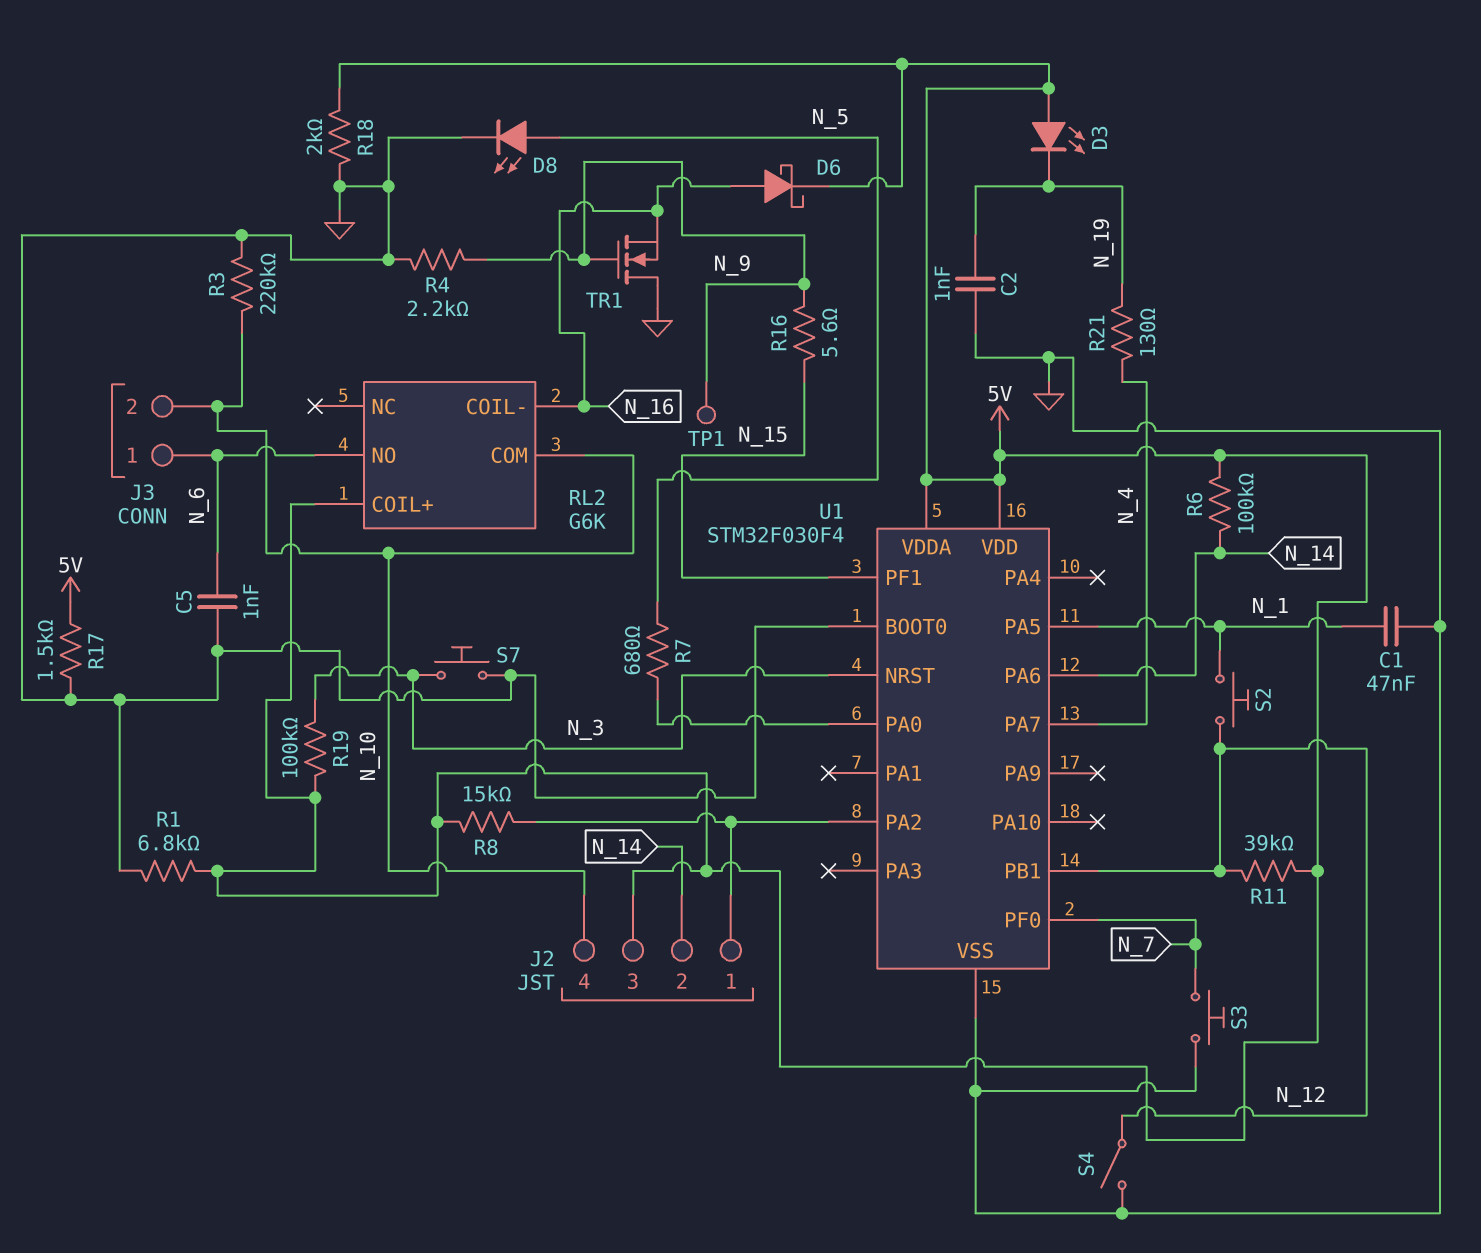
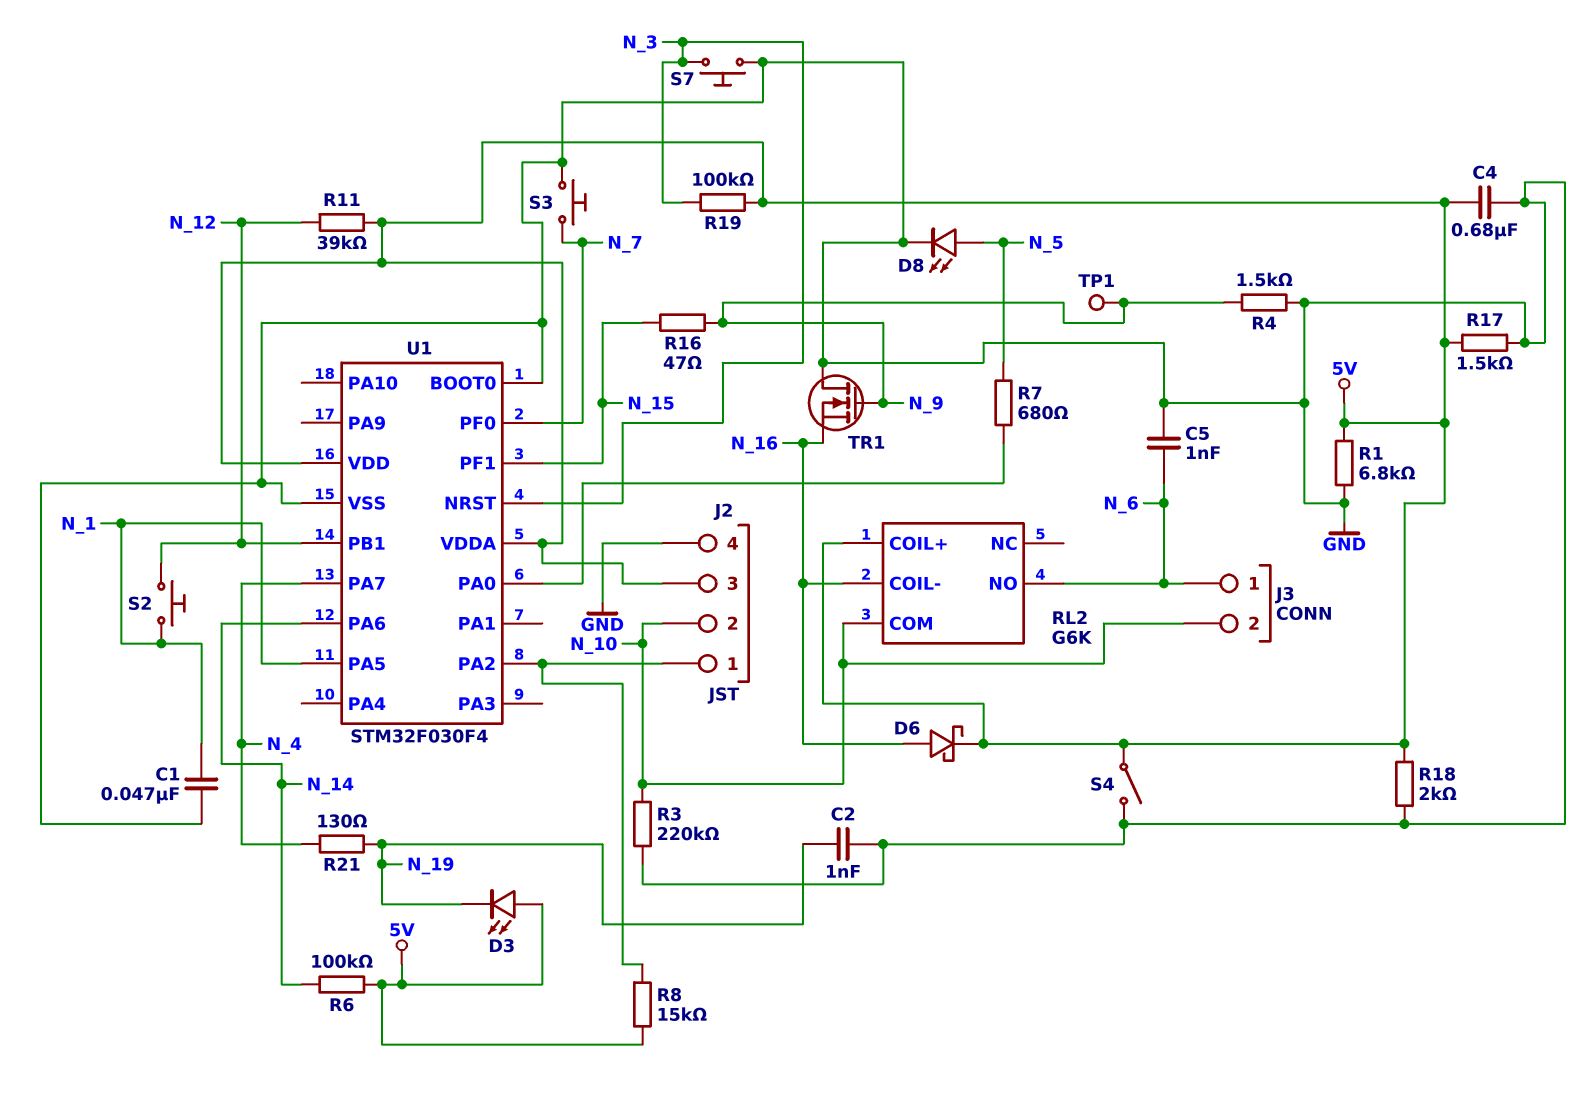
C4: none -> 680nF (5V, GND)
J2 pin 2: N_14 -> N_10
J2 pin 4: N_10 -> GND
R4: 2.2k (GND, N_9) -> 1.5k (GND, N_9)
R16: 5.6 (N_9, N_15) -> 47 (N_9, N_15)
S4: switch (GND, N_12) -> switch (5V, GND)

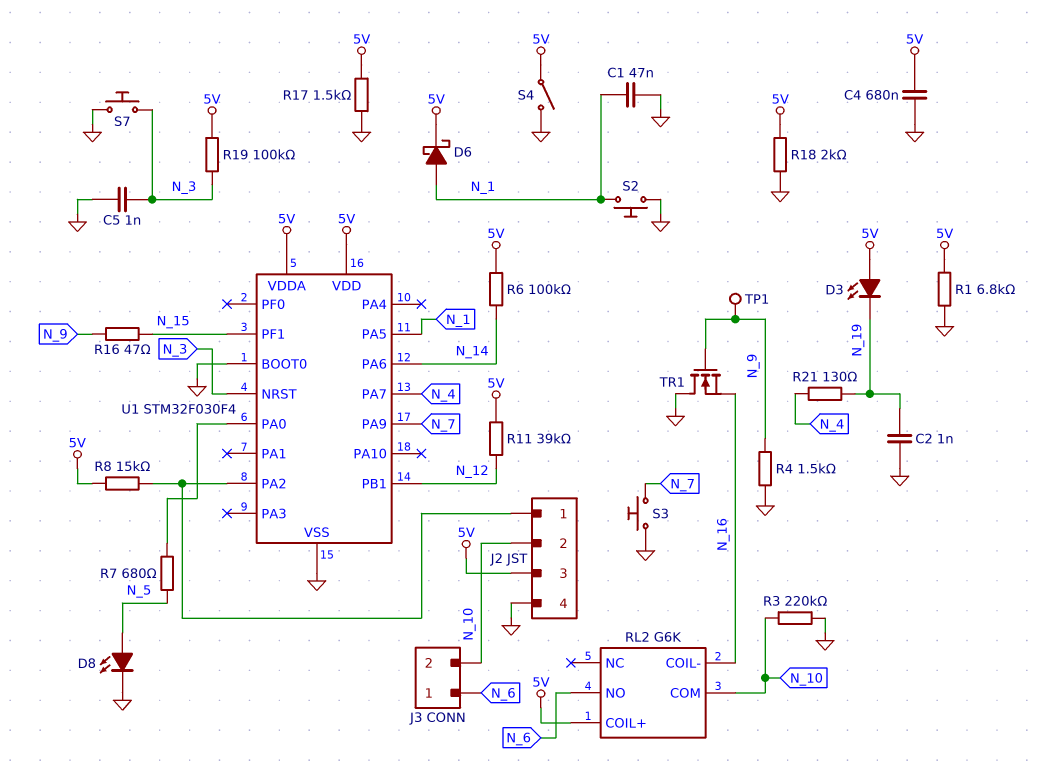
C5: 1nF (GND, N_6) -> 1nF (GND, N_3)
D6: schottky (A N_16, K 5V) -> schottky (A N_1, K 5V)
S2: button (N_1, N_12) -> button (GND, N_1)
U1 pin PA9: none -> N_7
U1 pin PF0: N_7 -> none

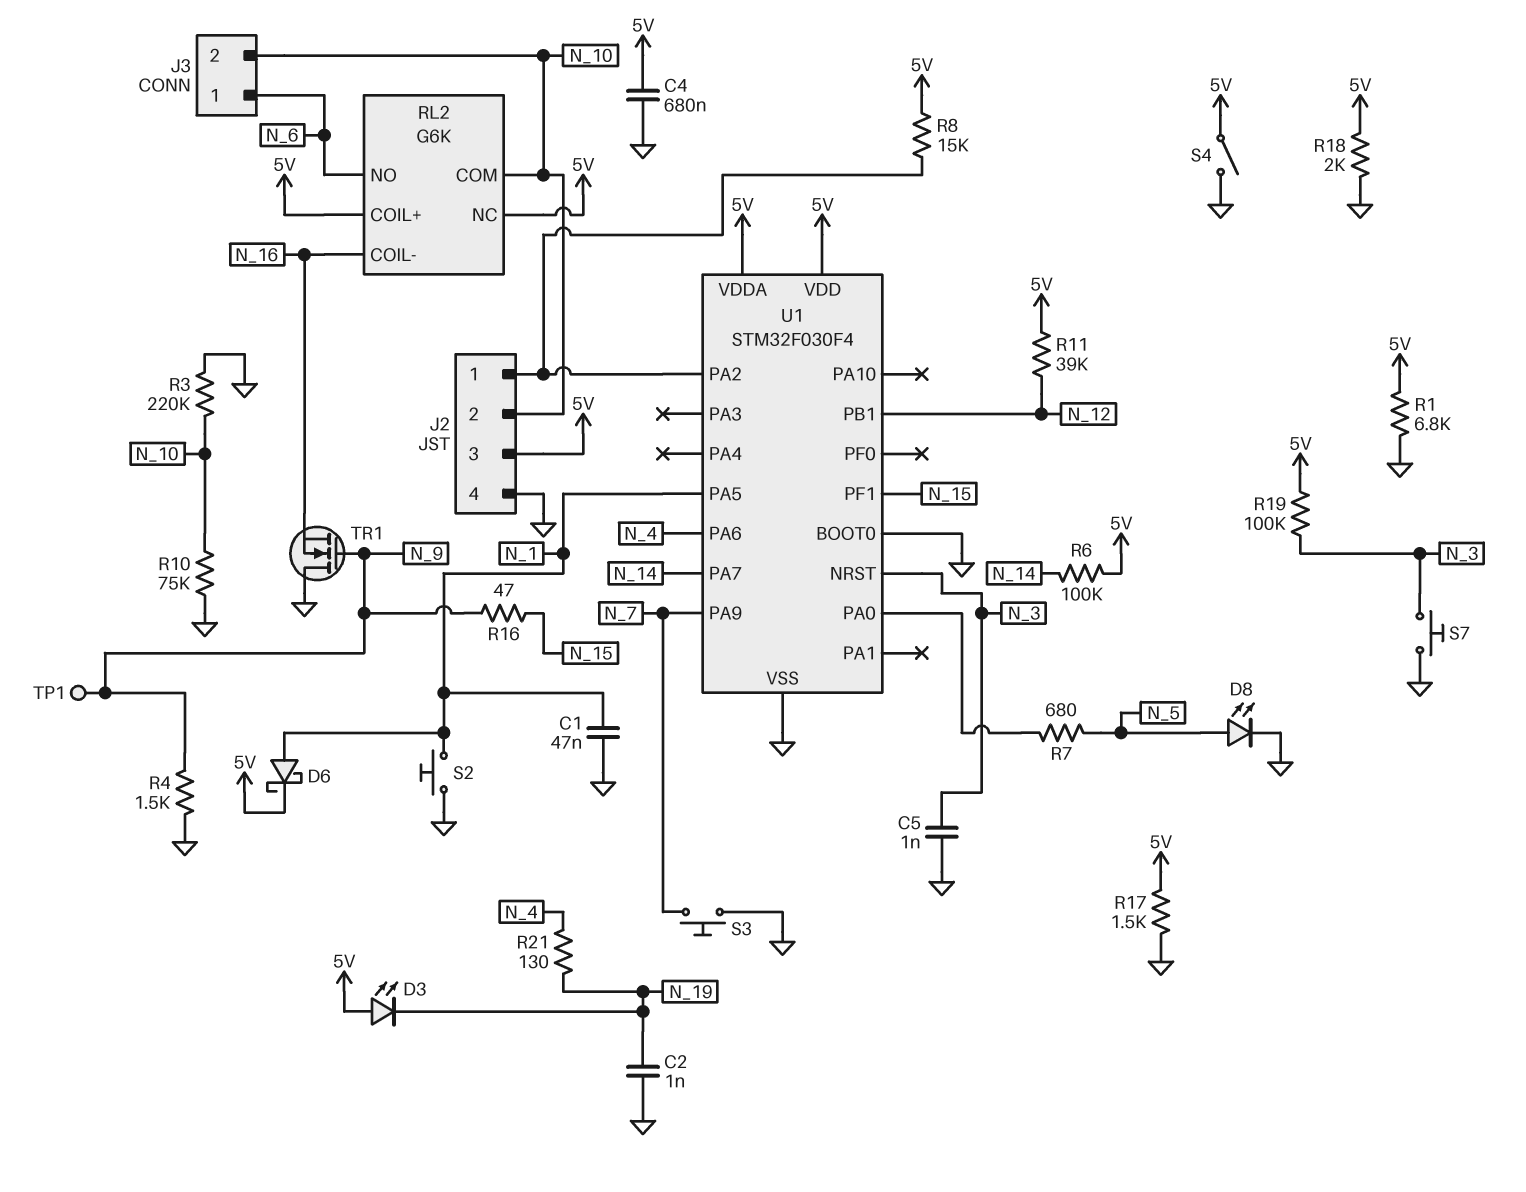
R10: none -> 75k (GND, N_10)
RL2 pin NC: none -> 5V
U1 pin PA6: N_14 -> N_4
U1 pin PA7: N_4 -> N_14

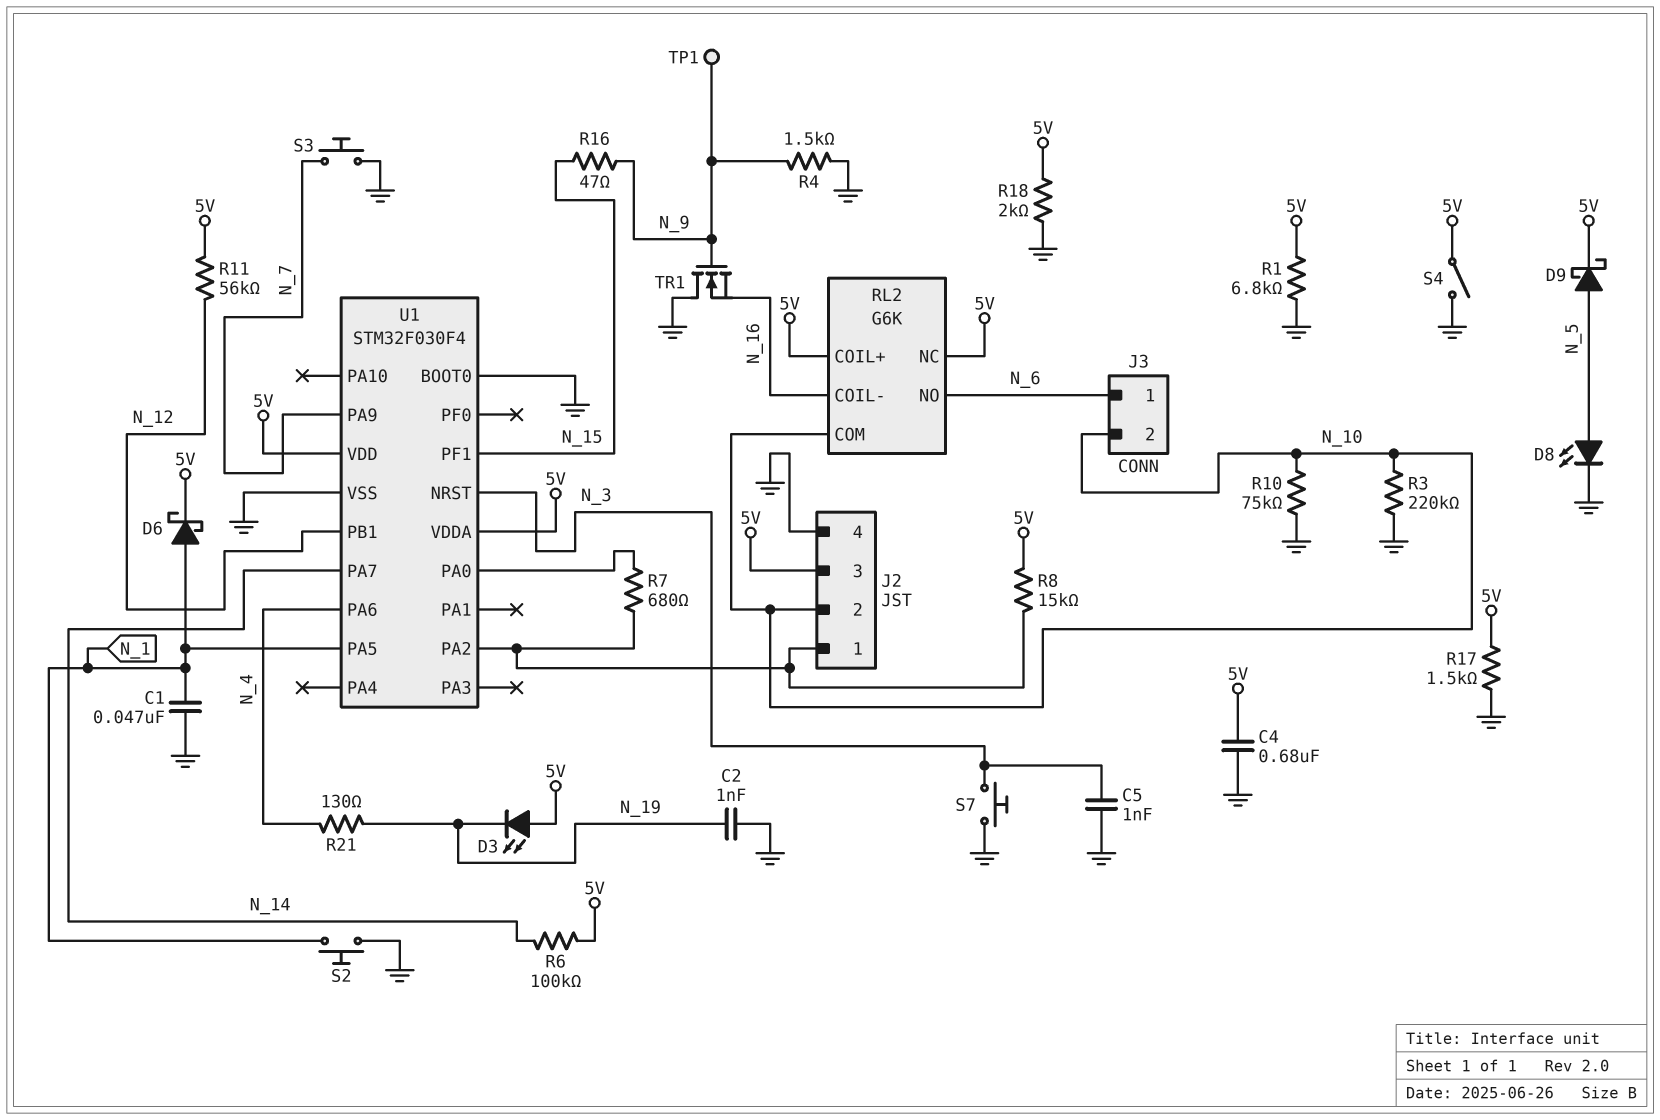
D9: none -> schottky (A N_5, K 5V)
R7: 680 (N_5, U1/PA0) -> 680 (J2/1, U1/PA0)
R11: 39k (5V, N_12) -> 56k (5V, N_12)
R19: 100k (5V, N_3) -> none

